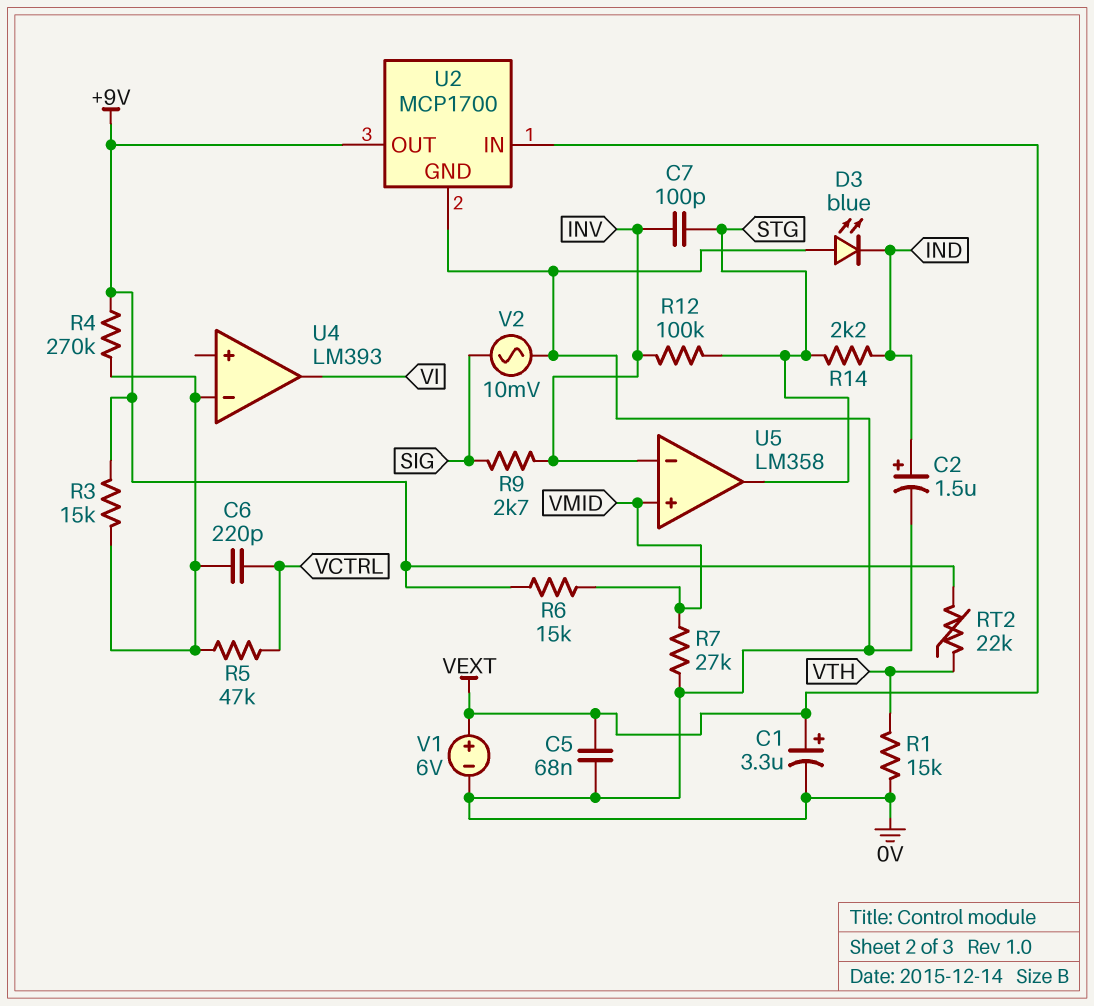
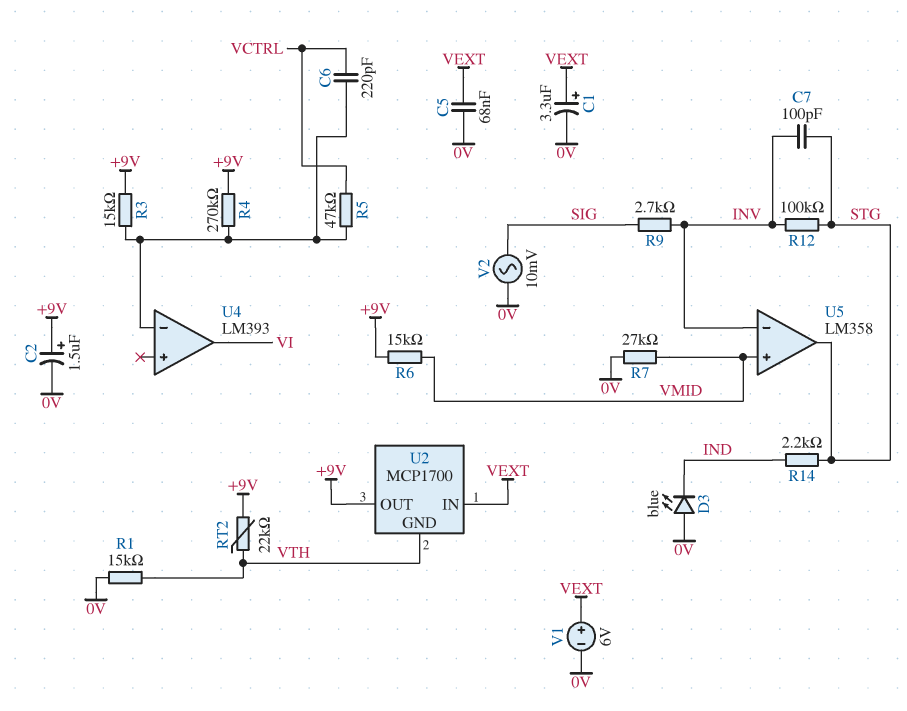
C2: 1.5uF (plus IND, minus 0V) -> 1.5uF (plus +9V, minus 0V)
U2 pin GND: 0V -> VTH

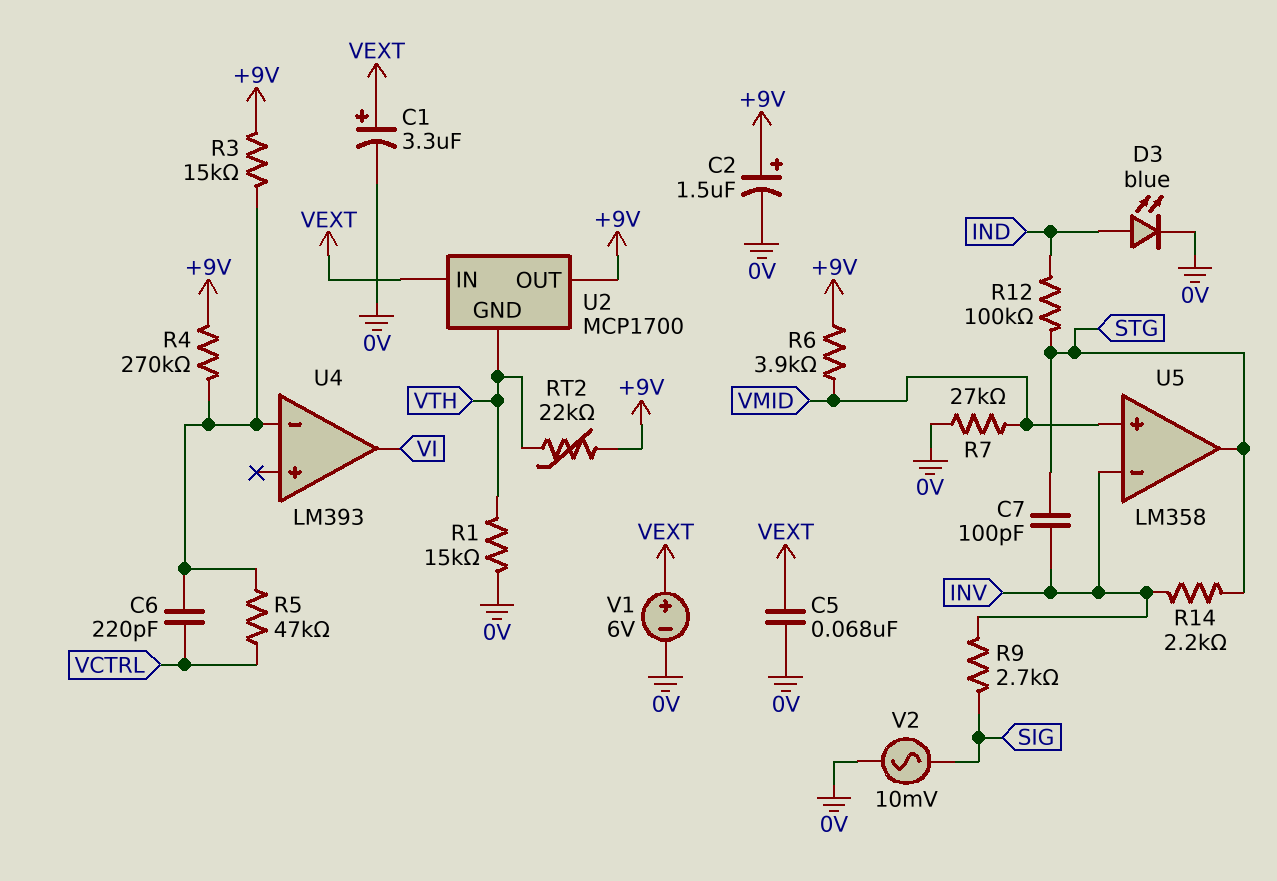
D3: LED blue (A 0V, K IND) -> LED blue (A IND, K 0V)
R6: 15k (+9V, VMID) -> 3.9k (+9V, VMID)
R12: 100k (INV, STG) -> 100k (IND, STG)
R14: 2.2k (IND, STG) -> 2.2k (INV, STG)

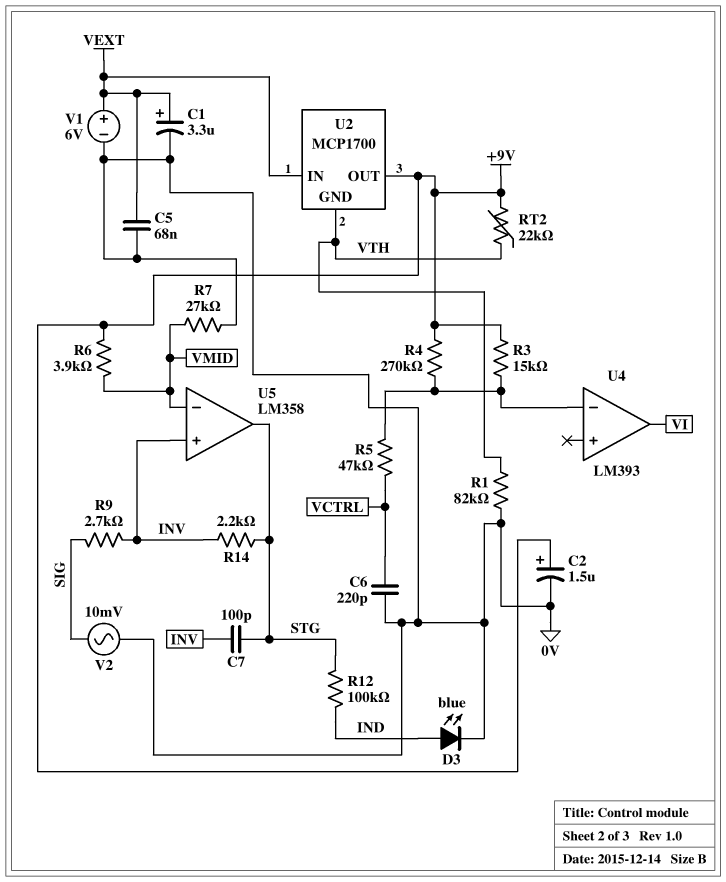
C6: 220pF (U4/in-, VCTRL) -> 220pF (0V, VCTRL)
R1: 15k (0V, VTH) -> 82k (0V, VTH)
U5 pin in+: VMID -> INV
U5 pin in-: INV -> VMID

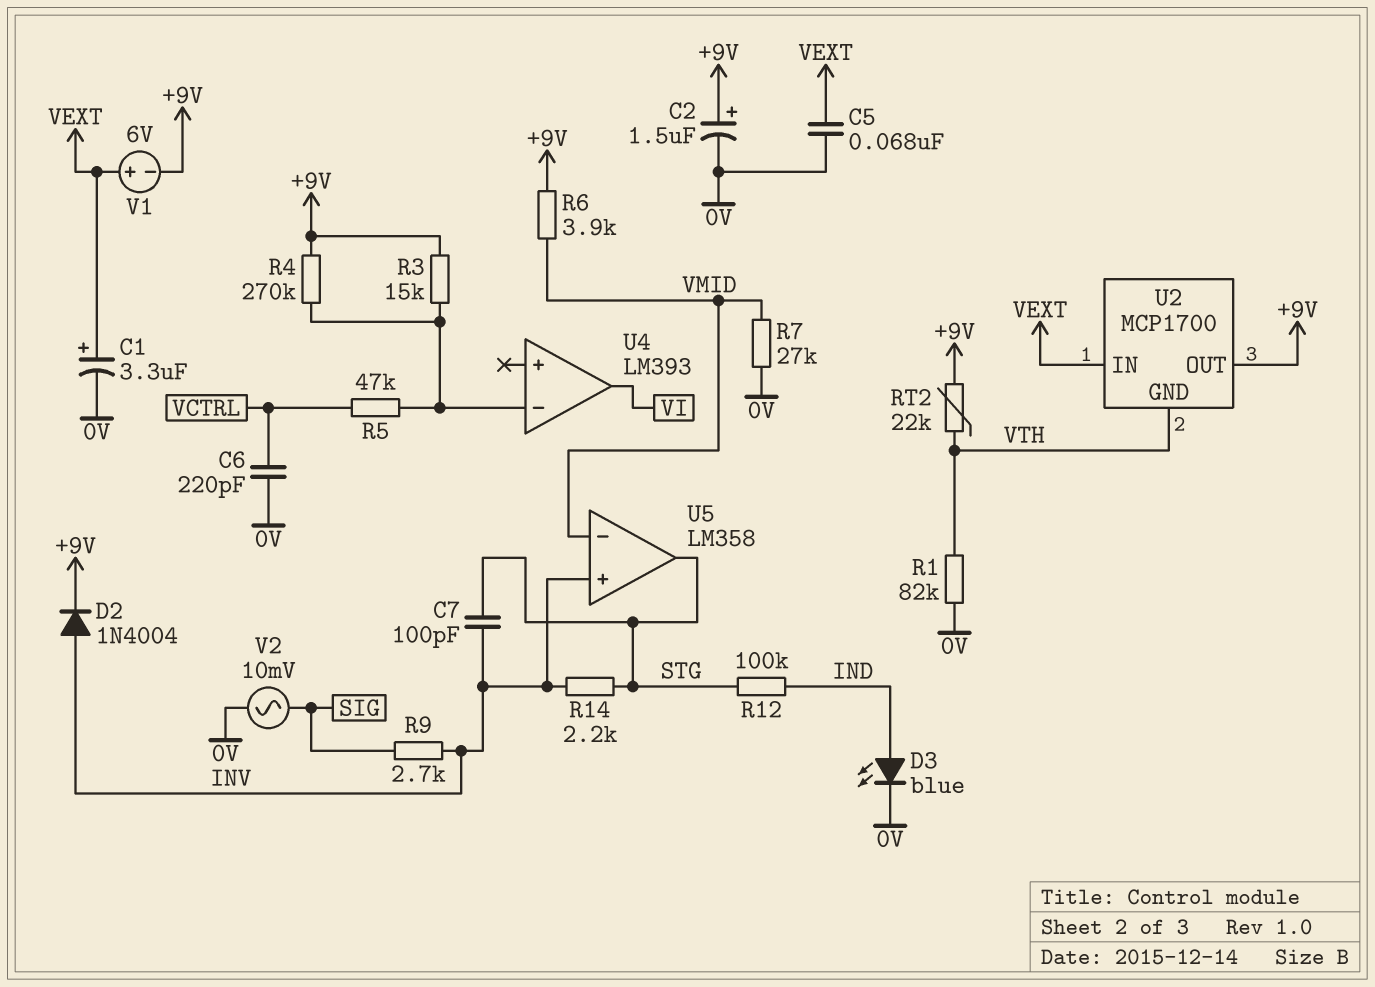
D2: none -> diode 1N4004 (A INV, K +9V)
V1: 6V (plus VEXT, minus 0V) -> 6V (plus VEXT, minus +9V)

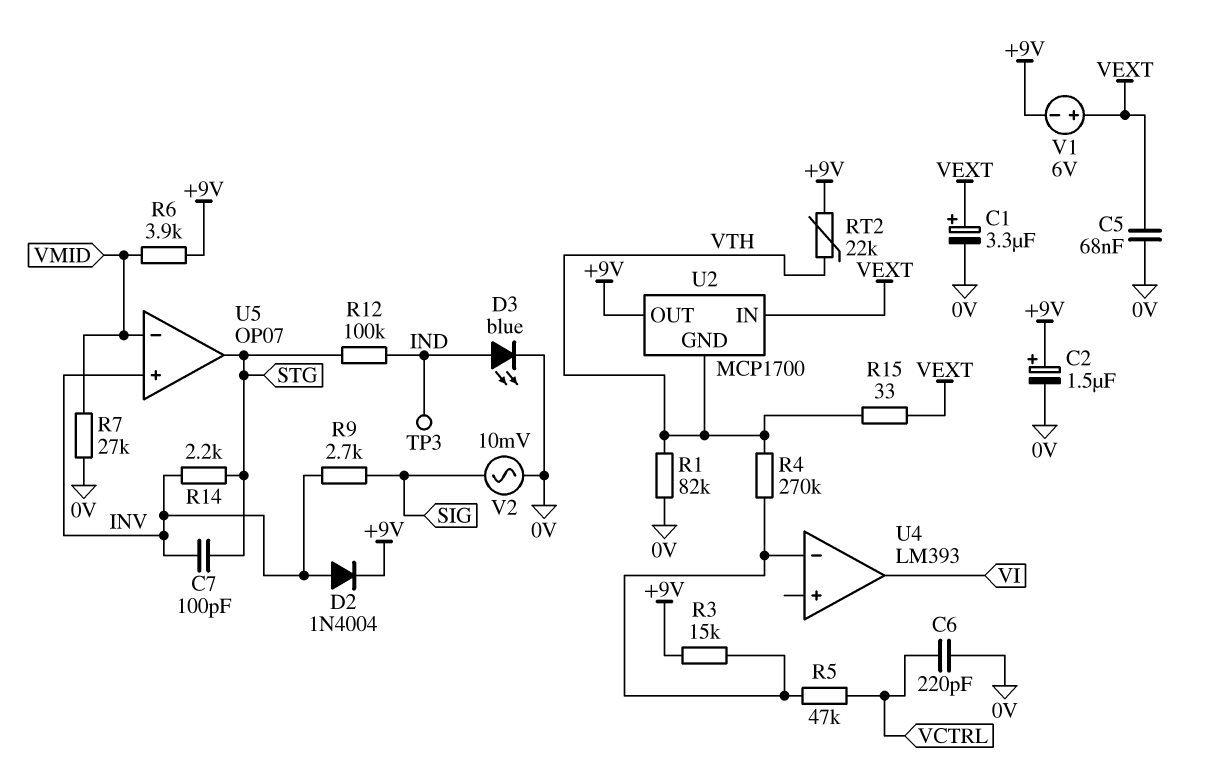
R4: 270k (+9V, U4/in-) -> 270k (U4/in-, VTH)
R15: none -> 33 (VEXT, VTH)
TP3: none -> test point (IND)
U5: LM358 -> OP07

